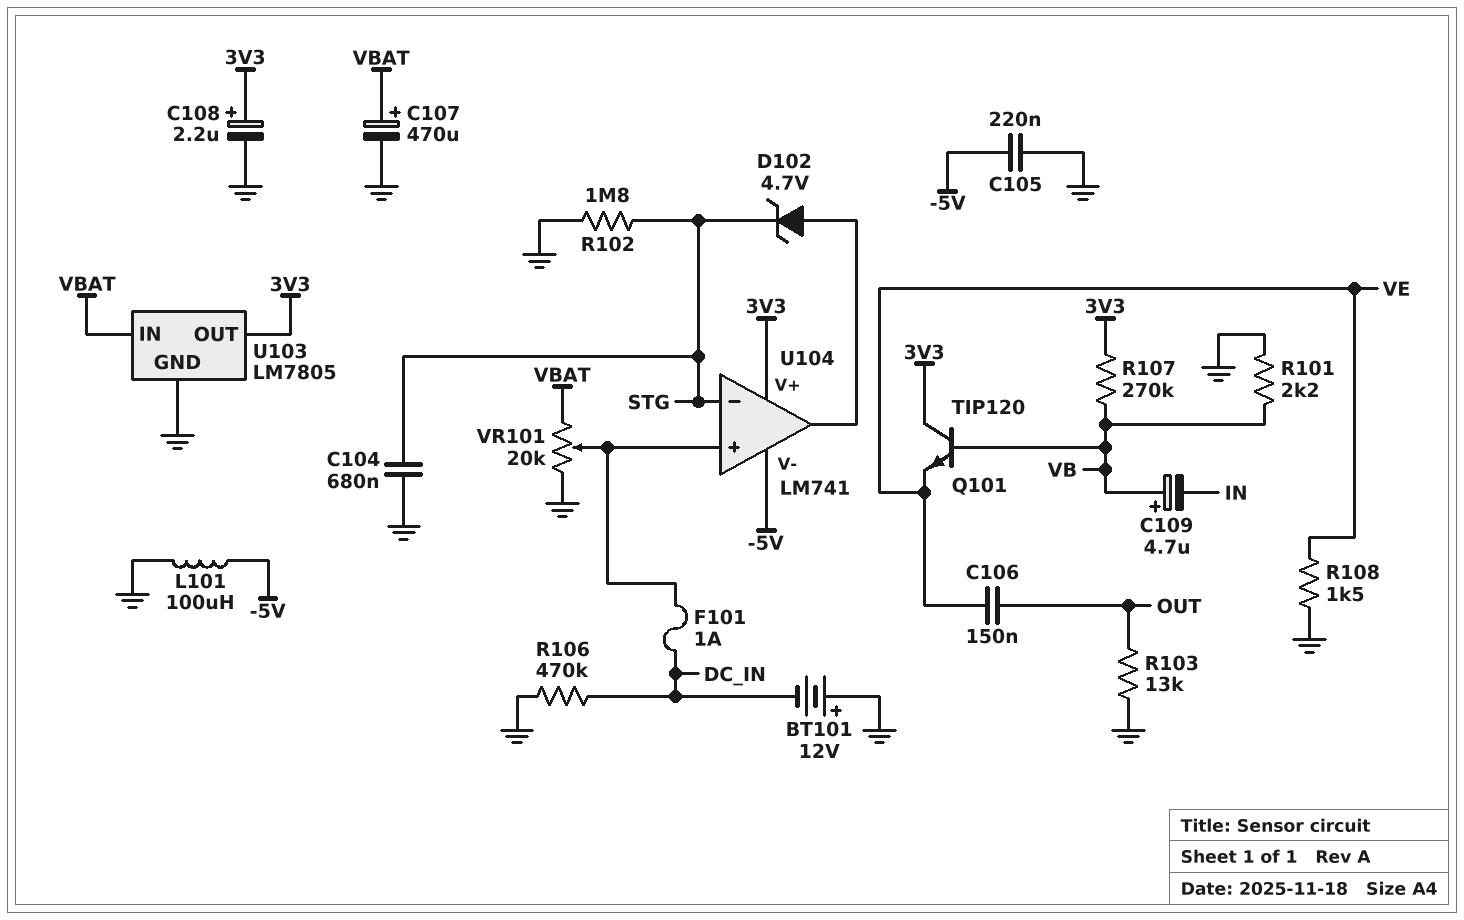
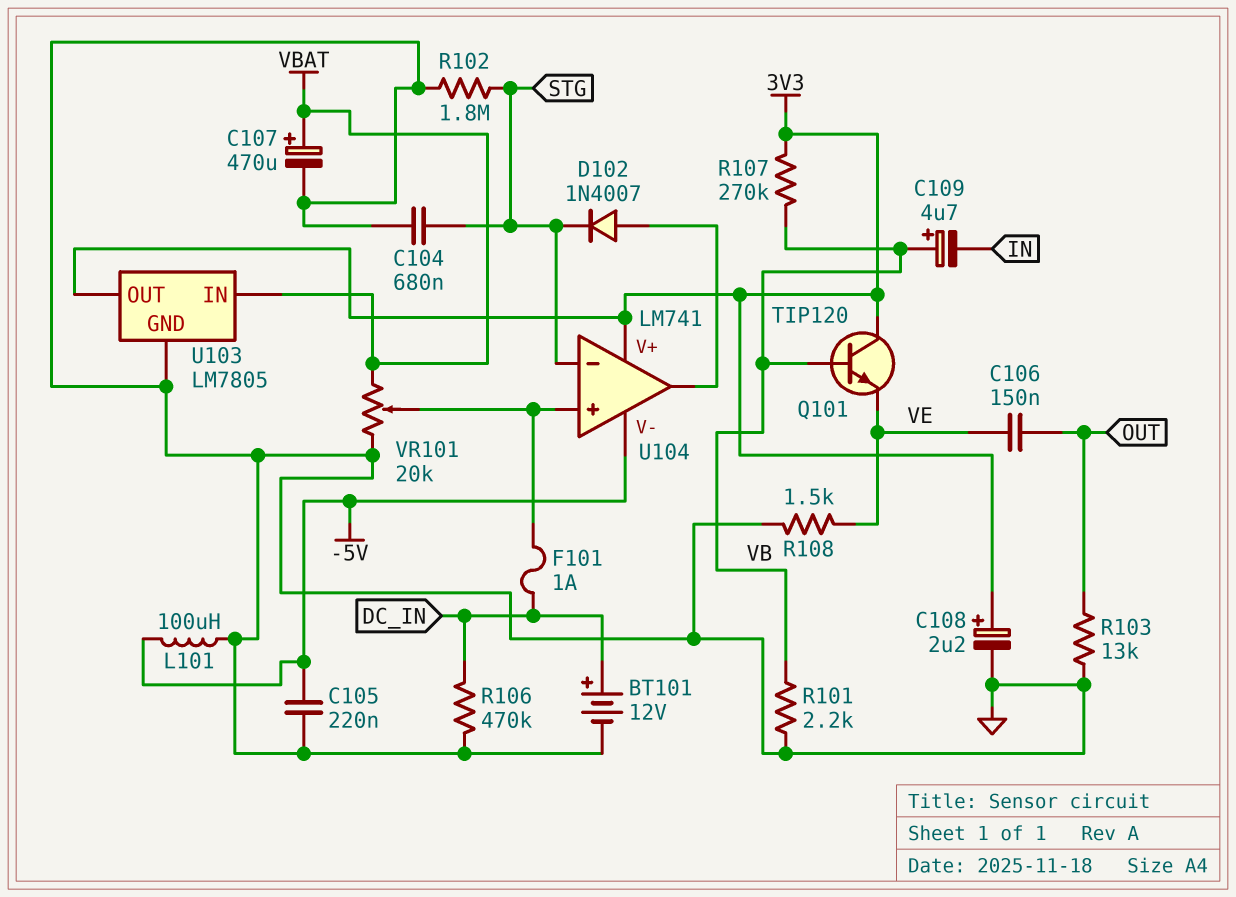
BT101: 12V (plus GND, minus DC_IN) -> 12V (plus DC_IN, minus GND)
D102: zener 4.7V (A U104/out, K STG) -> diode 1N4007 (A U104/out, K STG)

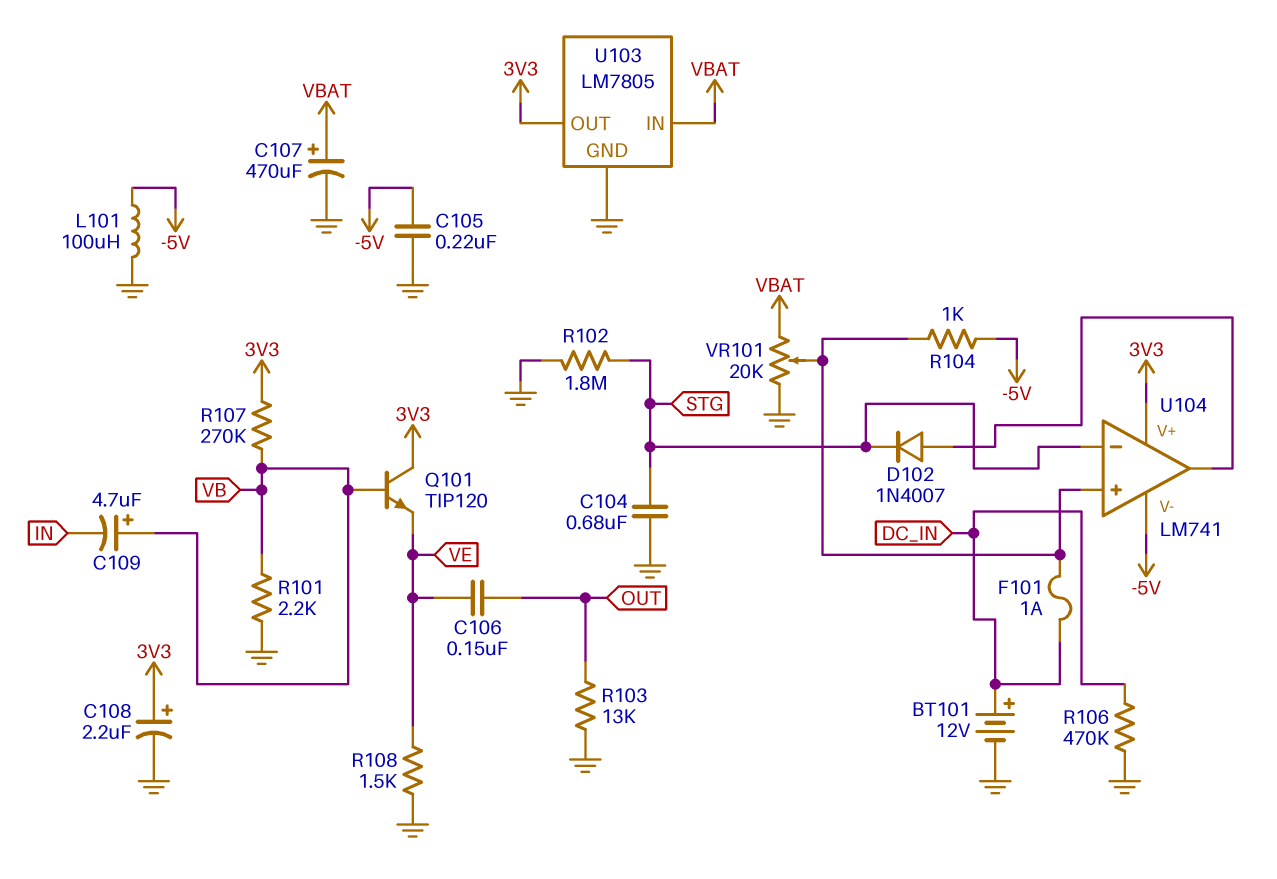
R104: none -> 1k (-5V, U104/in+)

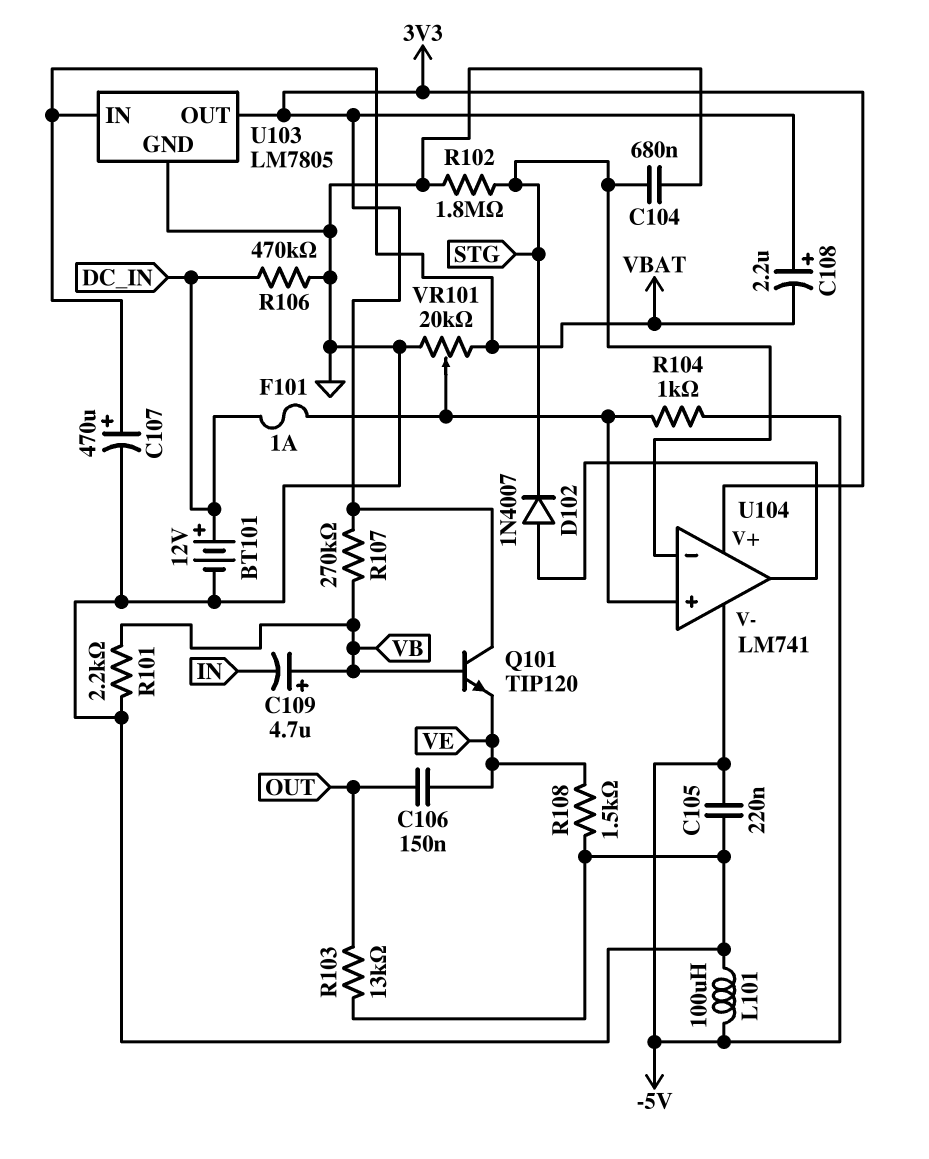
C108: 2.2uF (plus 3V3, minus GND) -> 2.2uF (plus 3V3, minus VBAT)

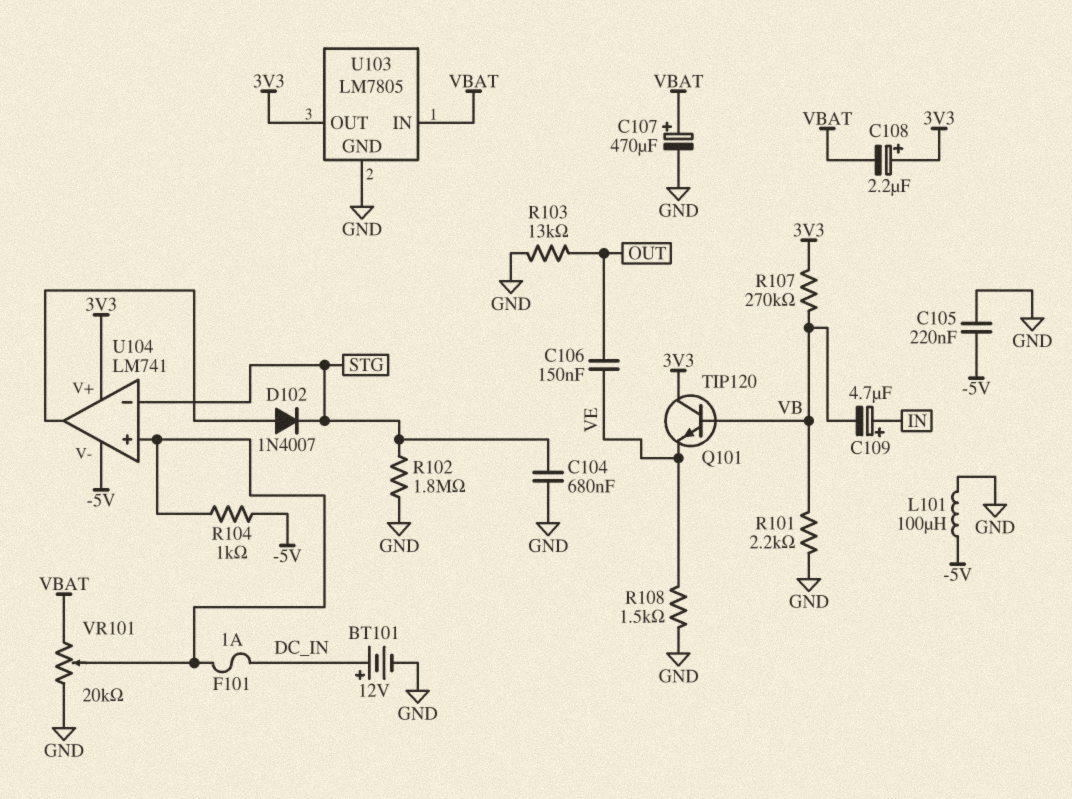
C109: 4.7uF (plus VB, minus IN) -> 4.7uF (plus IN, minus VB)
R106: 470k (DC_IN, GND) -> none

